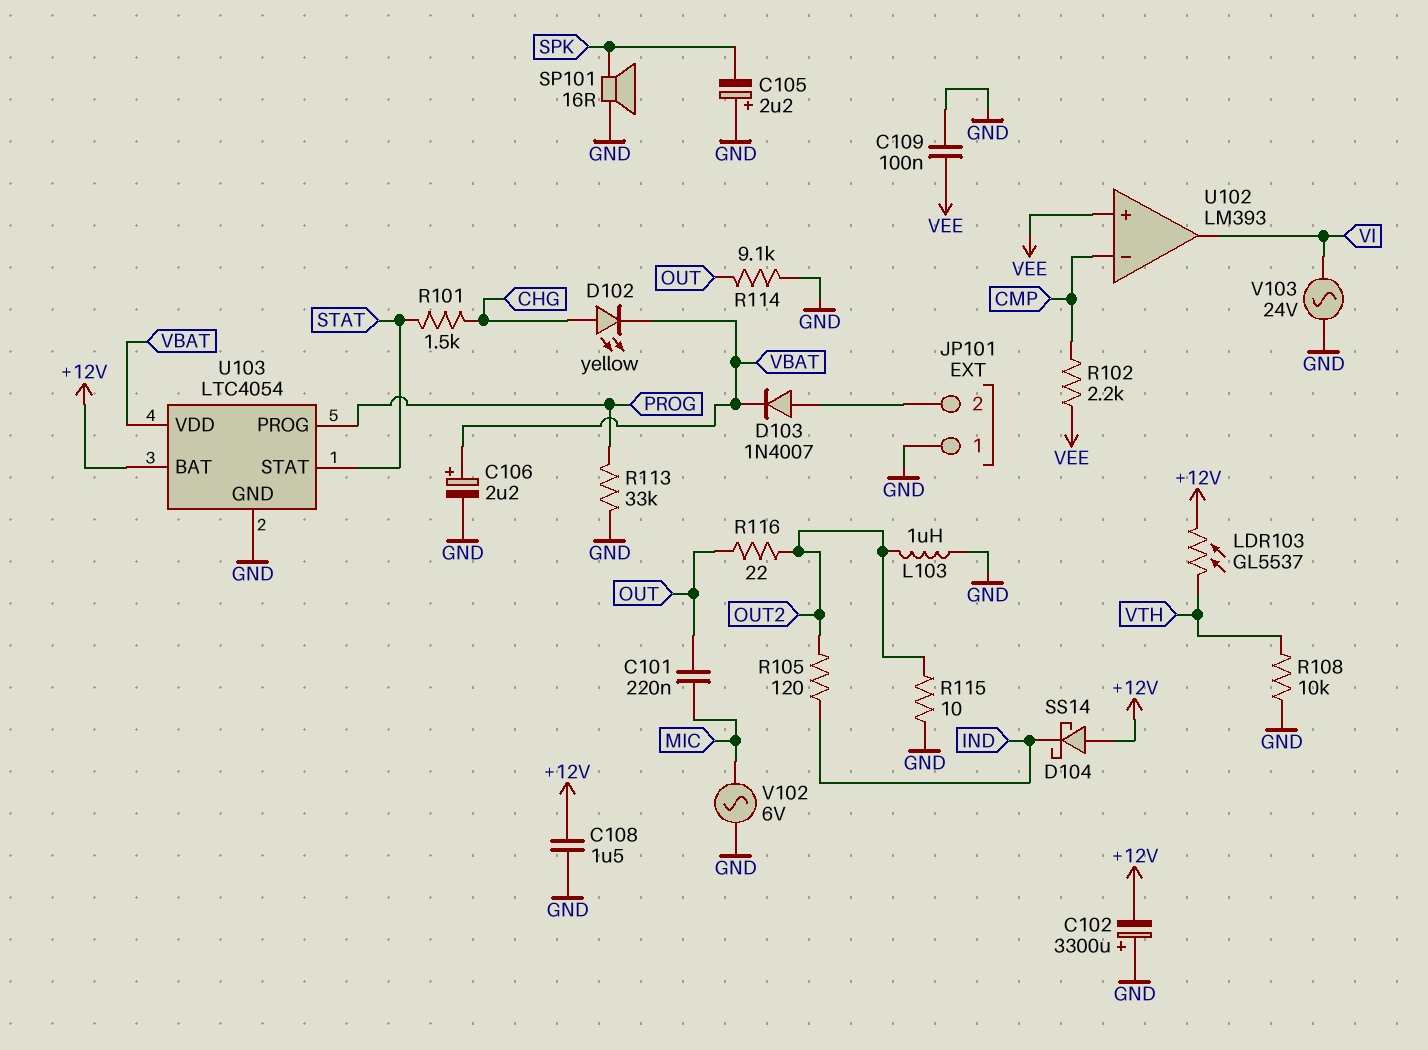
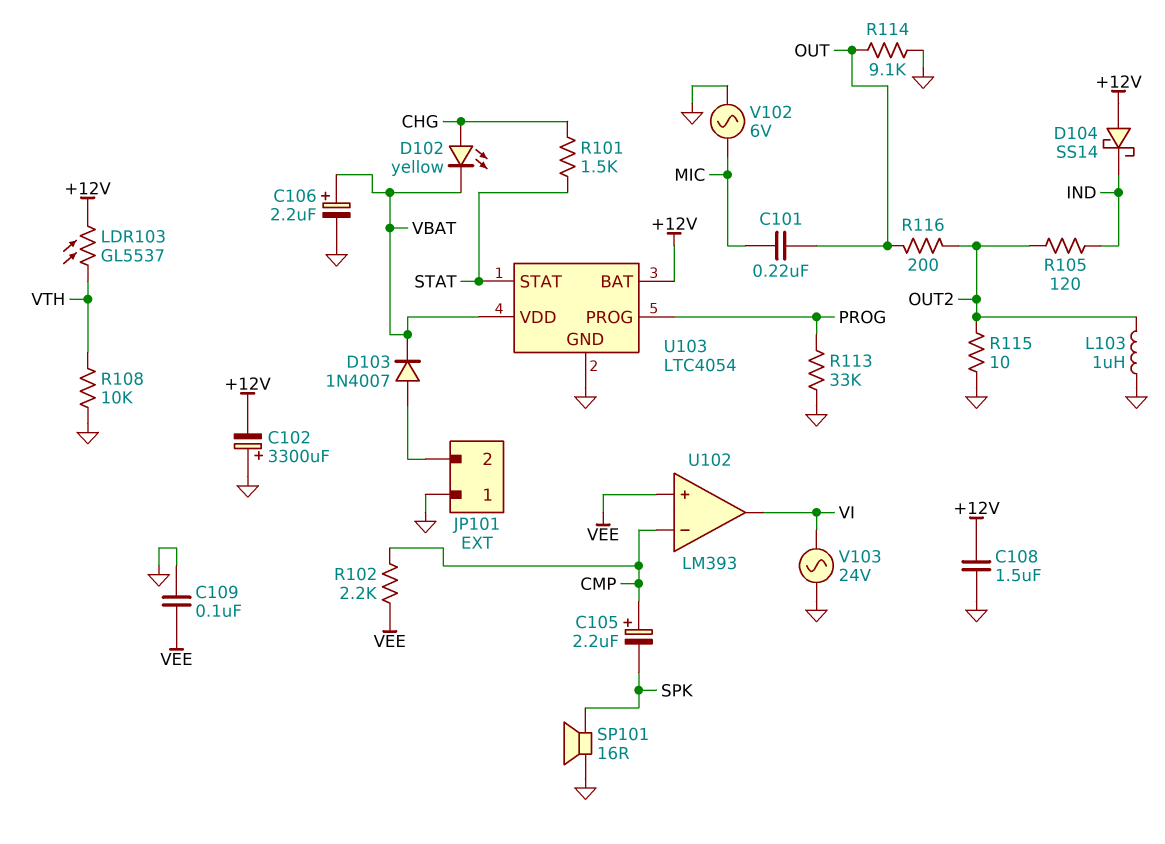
C105: 2.2uF (plus GND, minus SPK) -> 2.2uF (plus CMP, minus SPK)
R116: 22 (OUT, OUT2) -> 200 (OUT, OUT2)

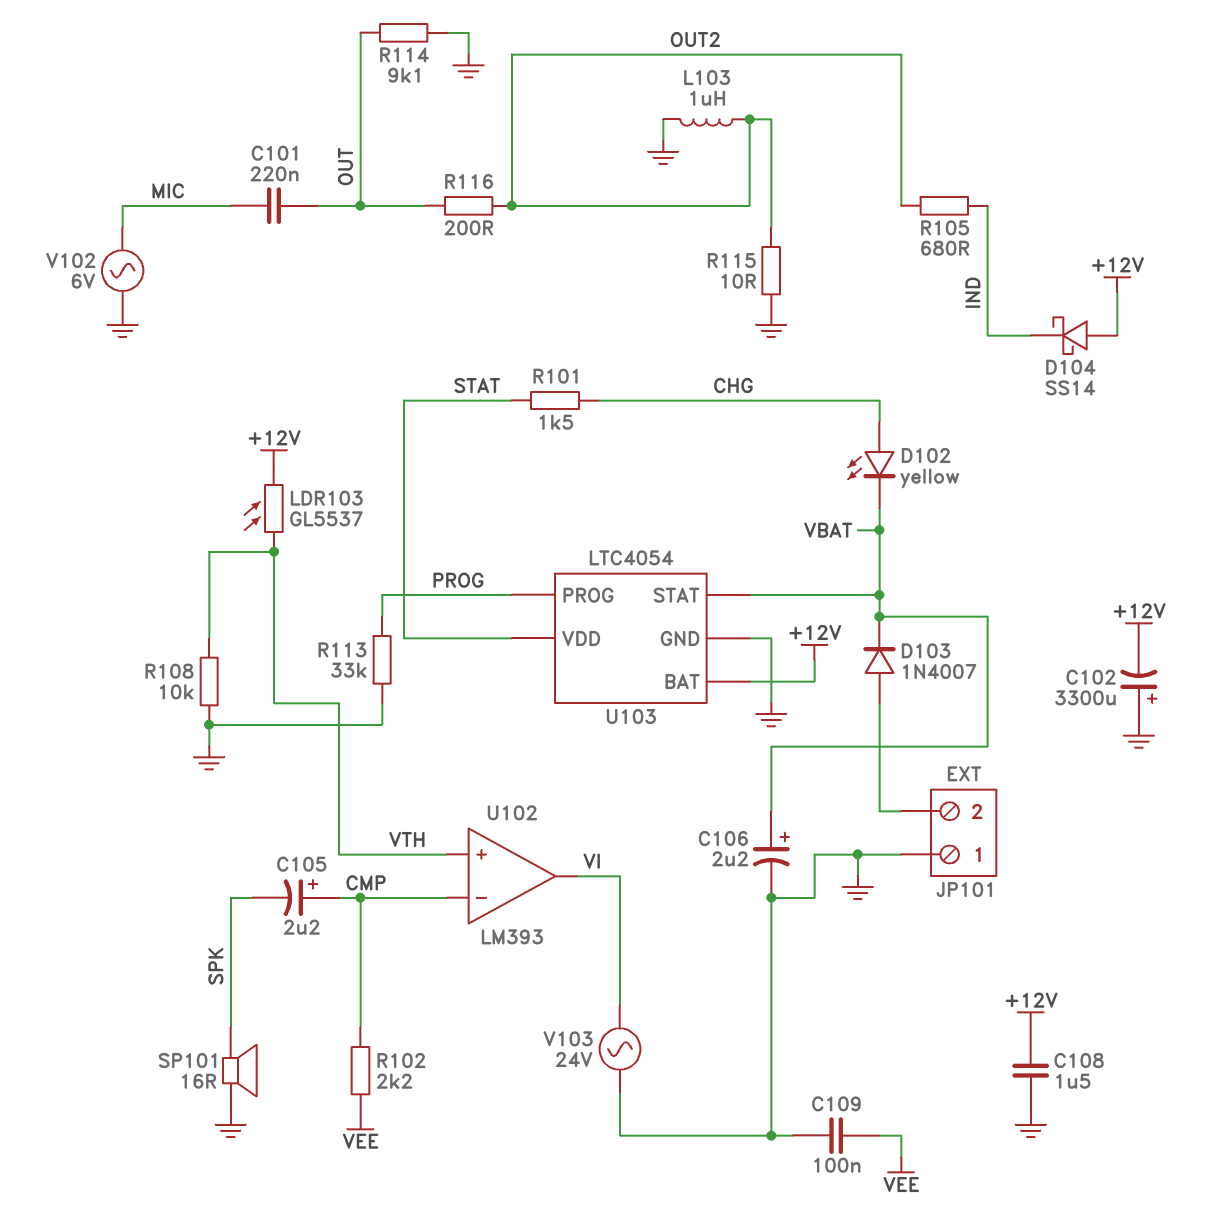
R105: 120 (IND, OUT2) -> 680 (IND, OUT2)
U102 pin in+: VEE -> VTH
U103 pin STAT: STAT -> VBAT
U103 pin VDD: VBAT -> STAT

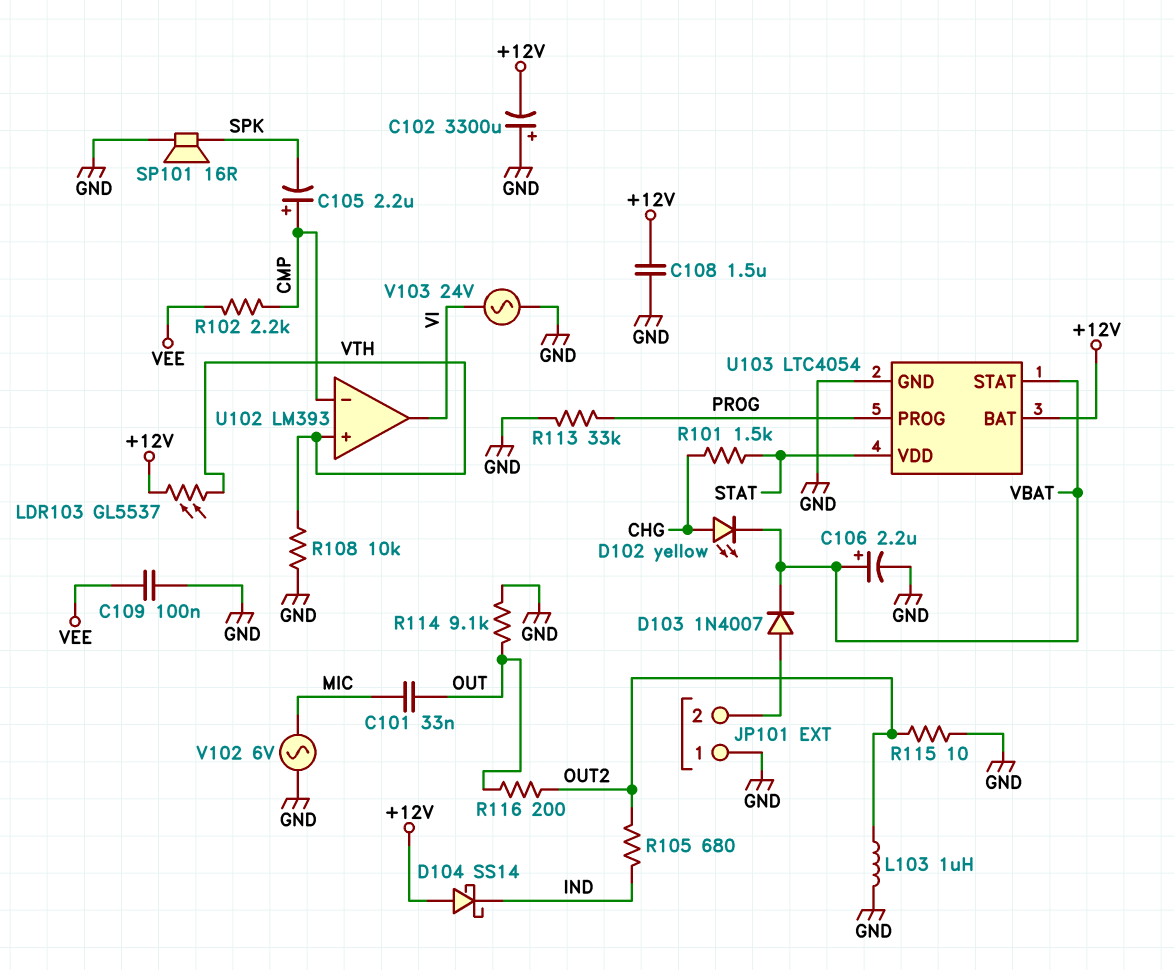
C101: 220nF (MIC, OUT) -> 33nF (MIC, OUT)

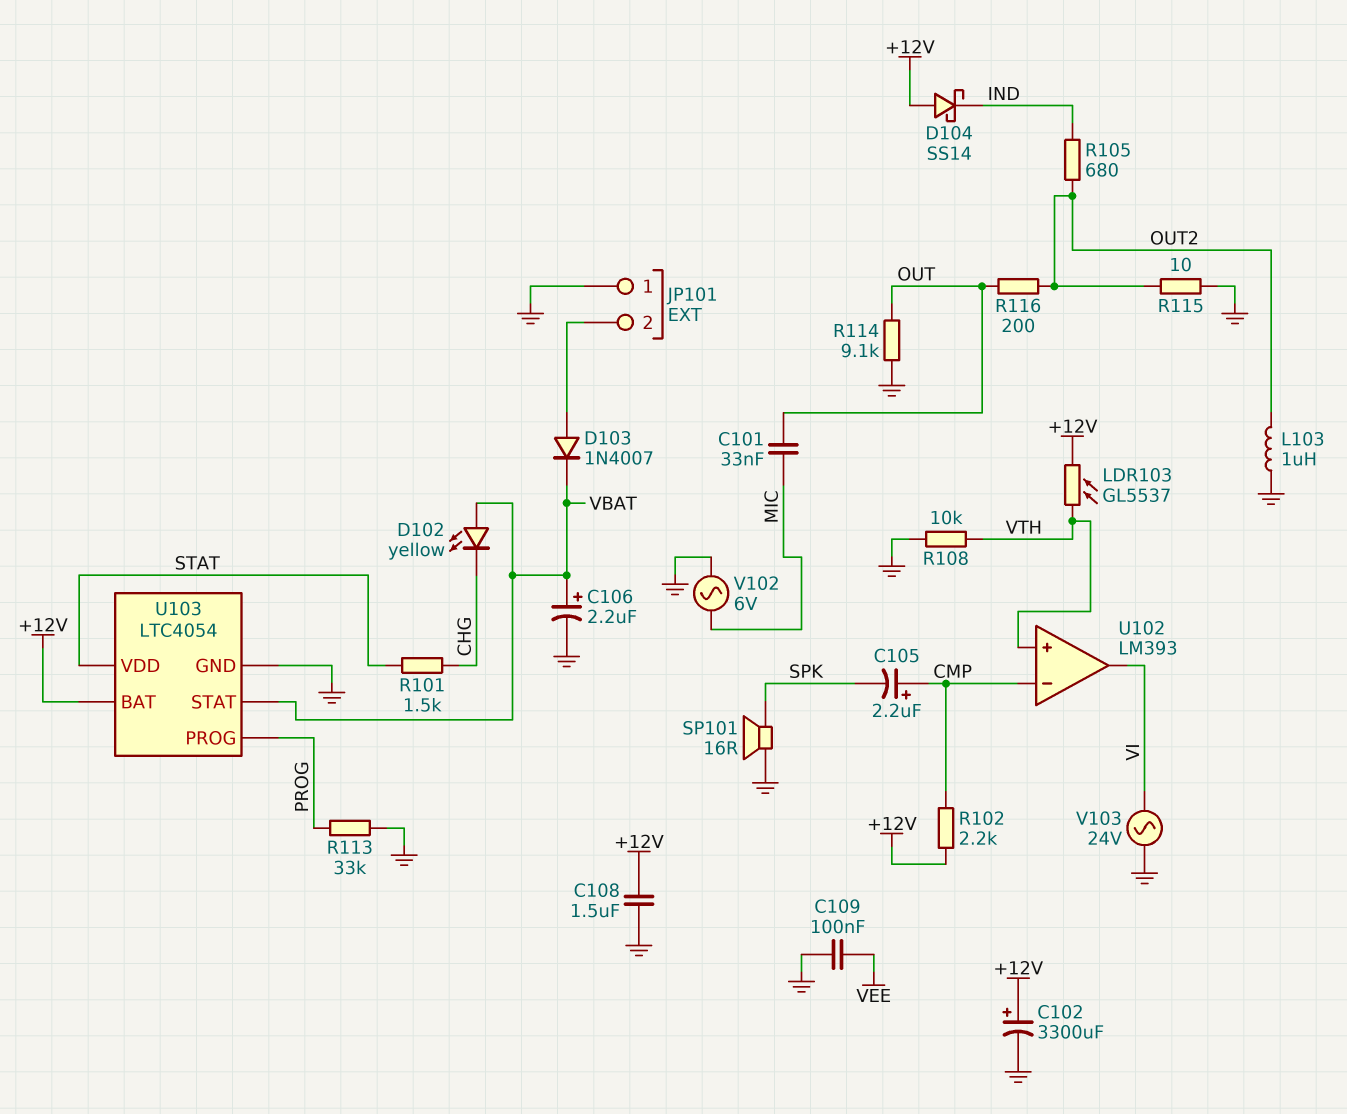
C102: 3300uF (plus GND, minus +12V) -> 3300uF (plus +12V, minus GND)
D102: LED yellow (A CHG, K VBAT) -> LED yellow (A VBAT, K CHG)
R102: 2.2k (CMP, VEE) -> 2.2k (+12V, CMP)

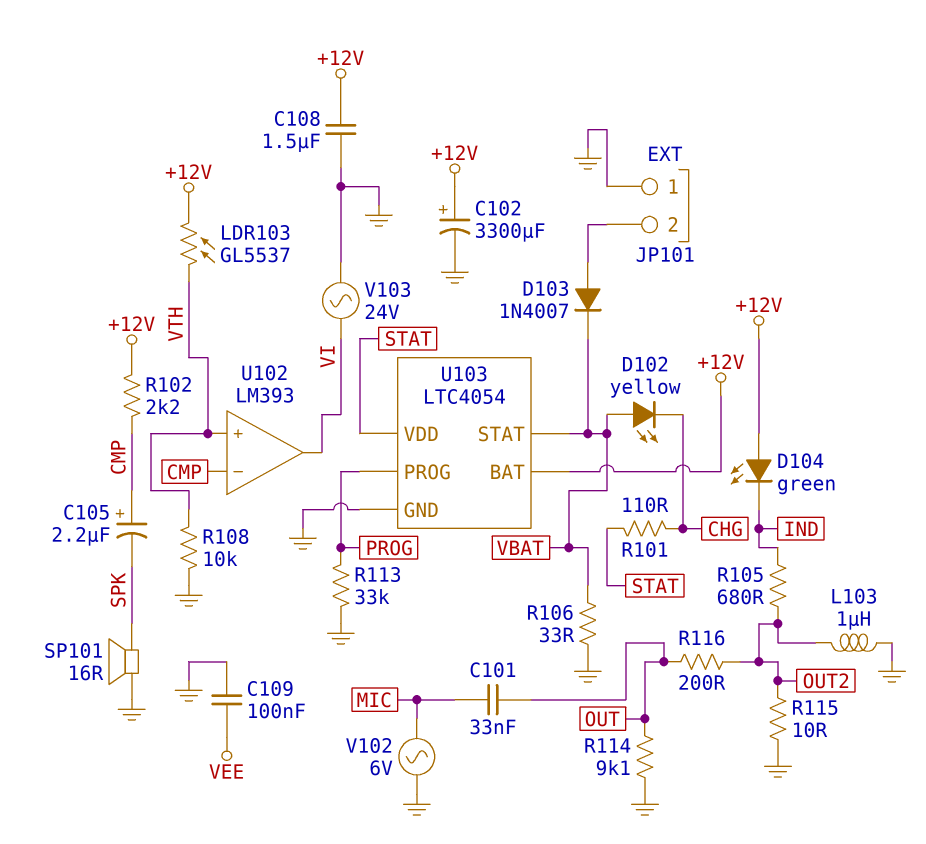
C106: 2.2uF (plus VBAT, minus GND) -> none
D104: schottky SS14 (A +12V, K IND) -> LED green (A +12V, K IND)
R101: 1.5k (CHG, STAT) -> 110 (CHG, STAT)
R106: none -> 33 (GND, VBAT)

